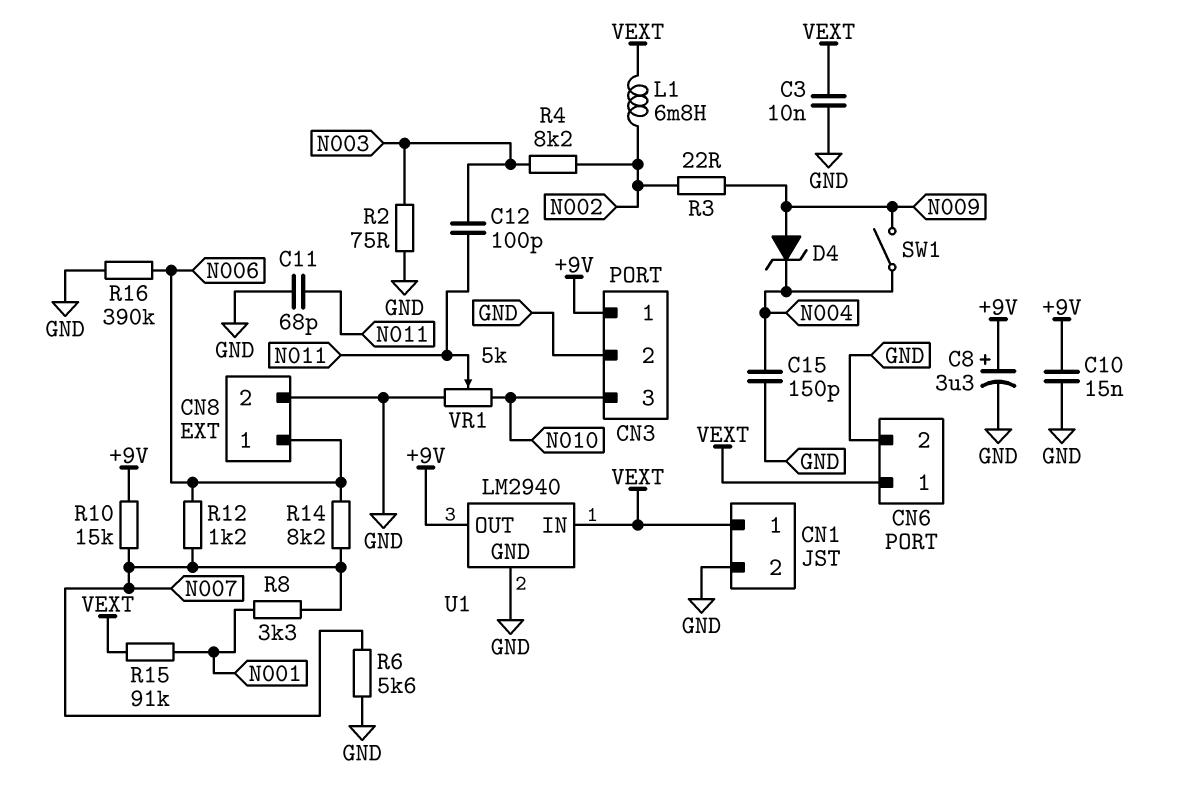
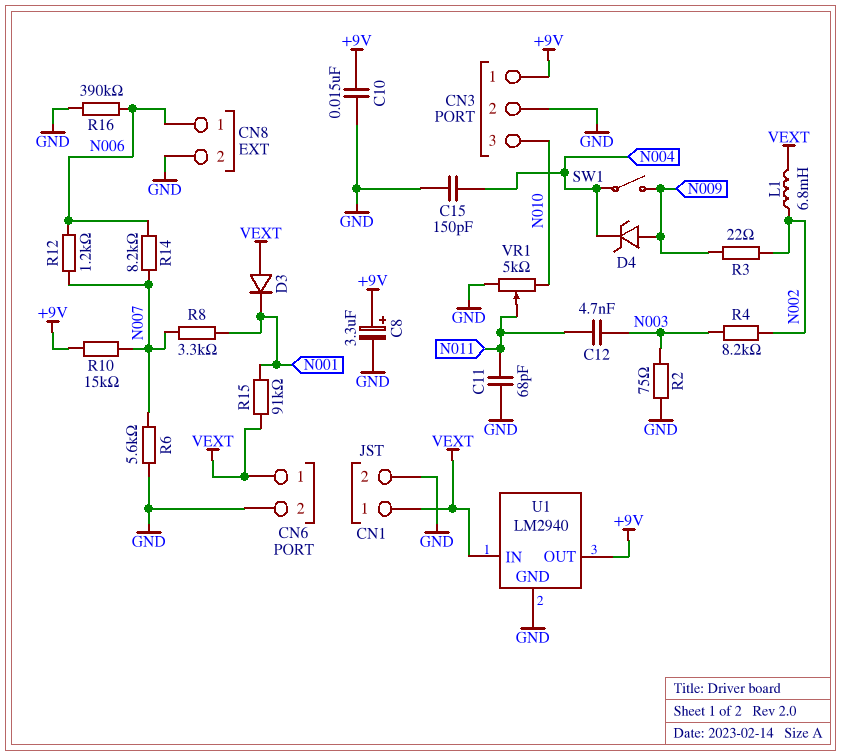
C3: 10nF (GND, VEXT) -> none
C12: 100pF (N003, N011) -> 4.7nF (N003, N011)
D3: none -> diode (A VEXT, K N001)

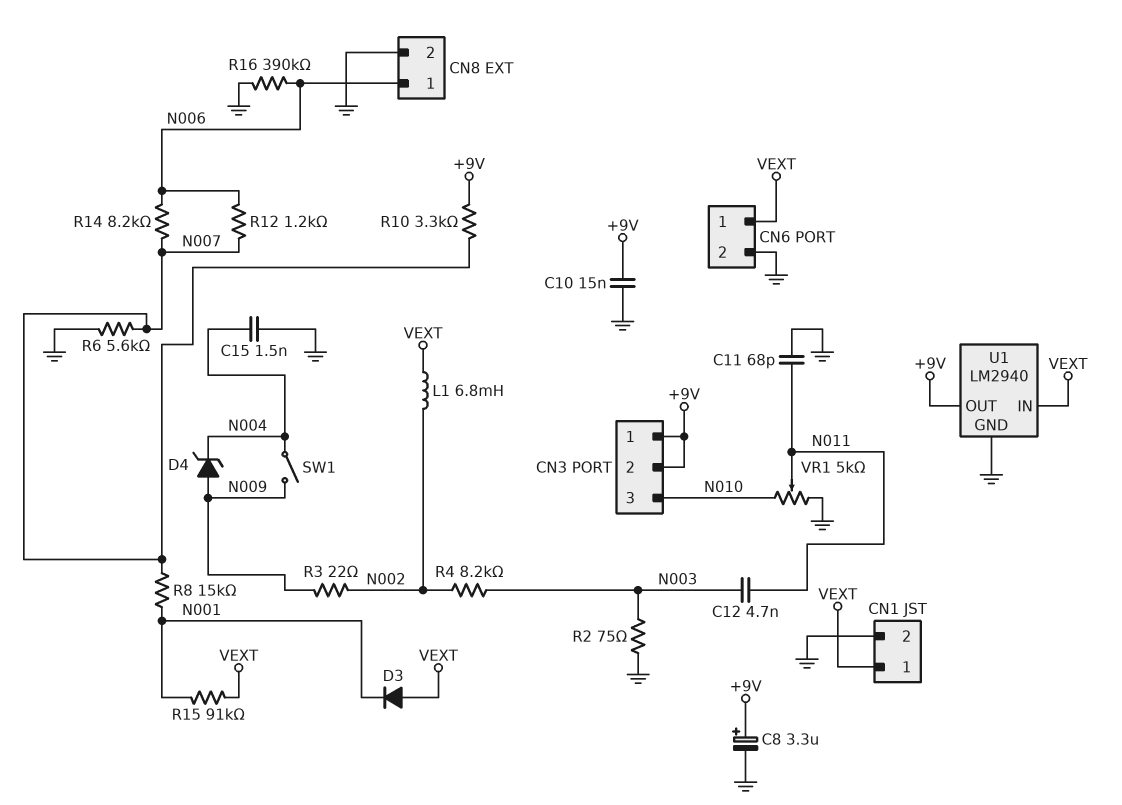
C15: 150pF (GND, N004) -> 1.5nF (GND, N004)
CN3 pin 2: GND -> +9V
R8: 3.3k (N001, N007) -> 15k (N001, N007)
R10: 15k (+9V, N007) -> 3.3k (+9V, N007)

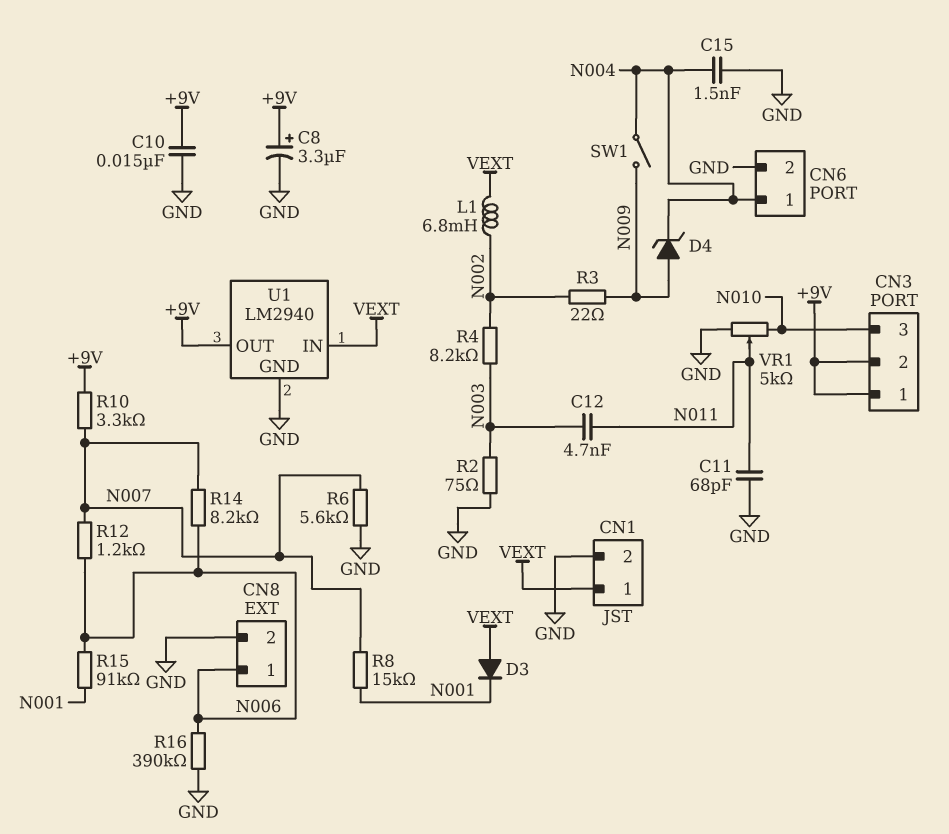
CN6 pin 1: VEXT -> N004
R15: 91k (N001, VEXT) -> 91k (N001, N006)

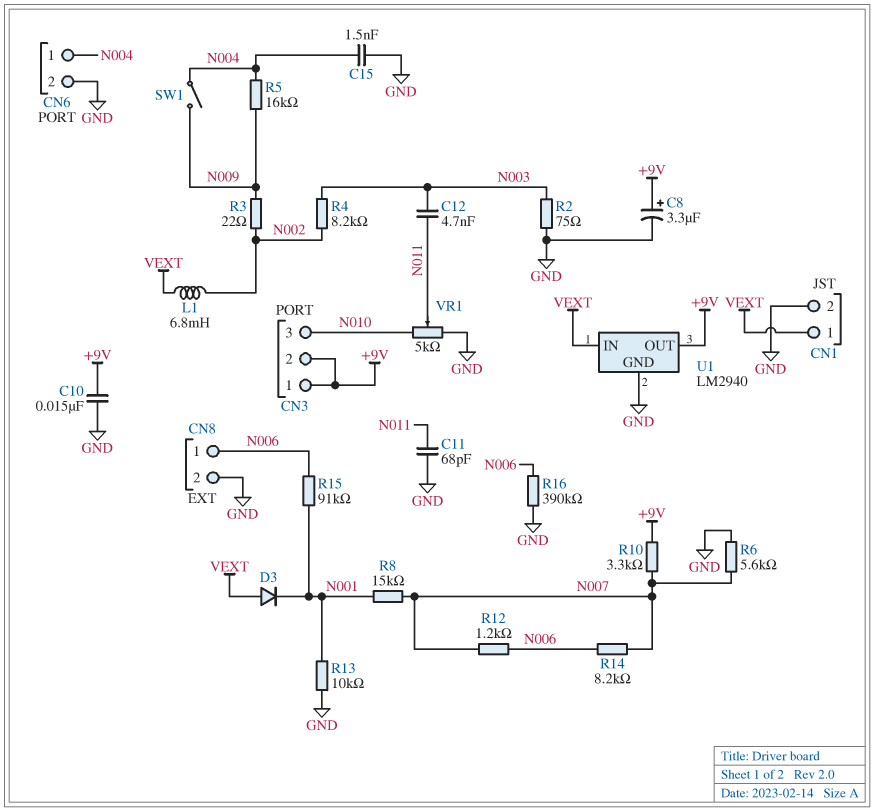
D4: zener (A N009, K N004) -> none
R5: none -> 16k (N004, N009)
R13: none -> 10k (GND, N001)

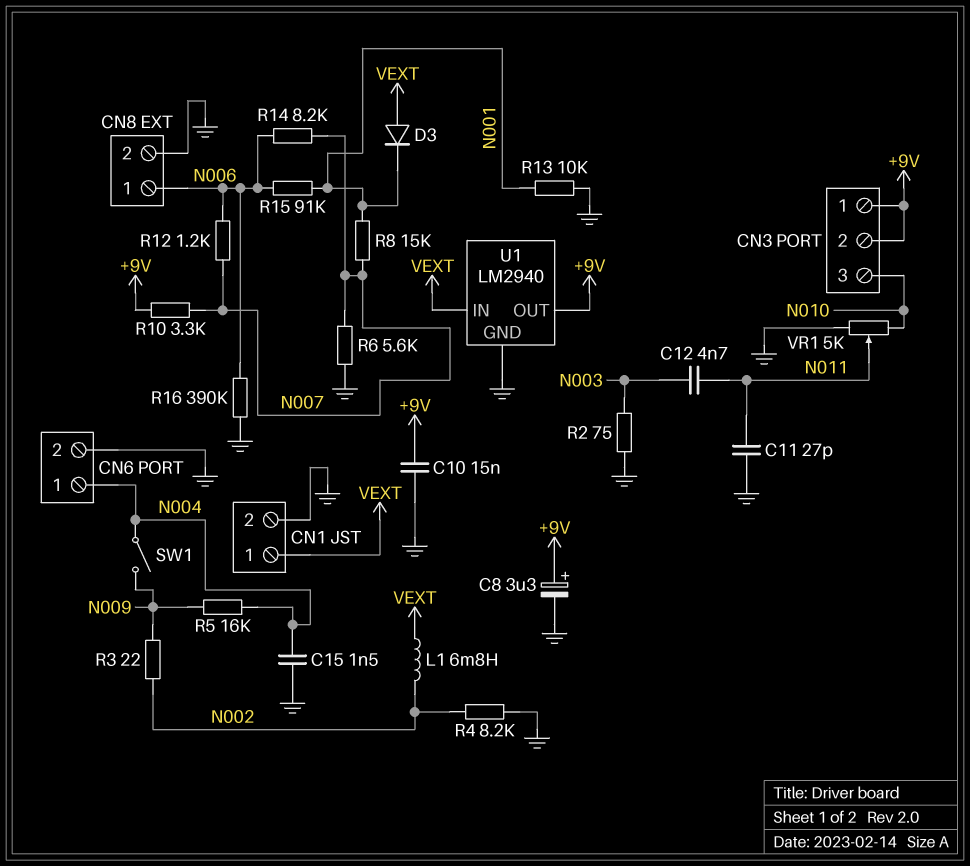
C11: 68pF (GND, N011) -> 27pF (GND, N011)
R4: 8.2k (N002, N003) -> 8.2k (GND, N002)

